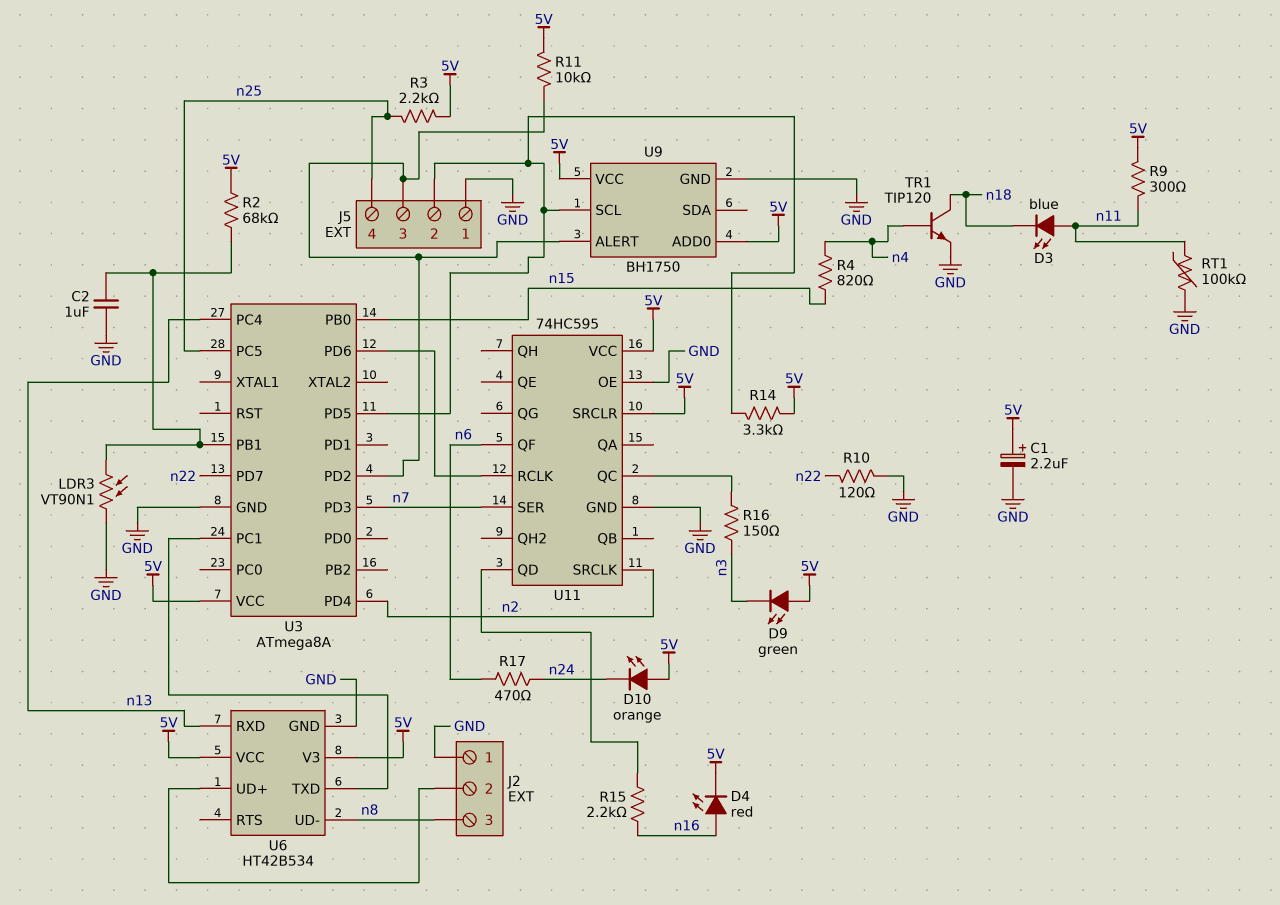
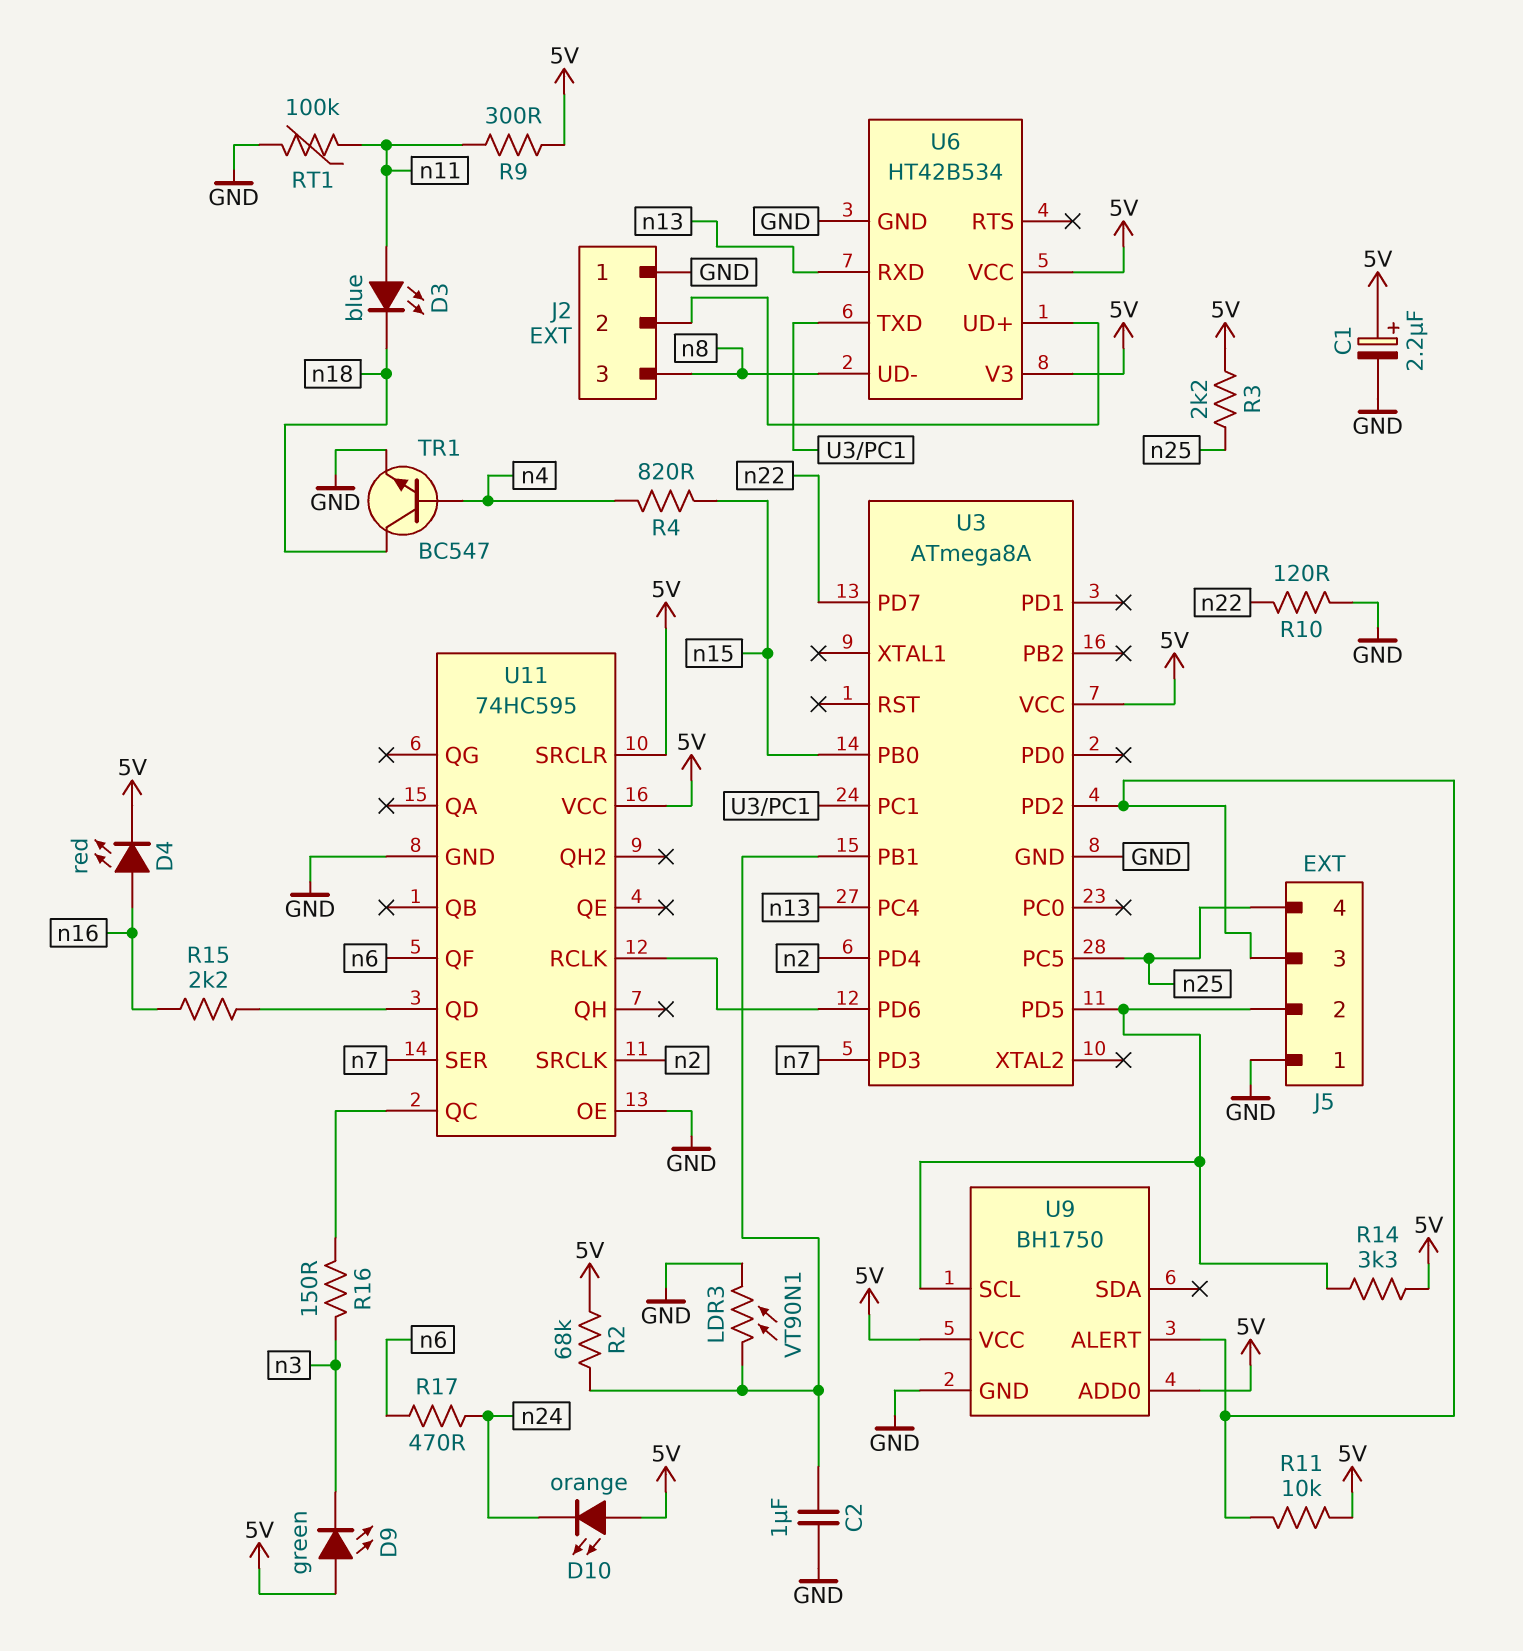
TR1: NPN TIP120 (B n4, C n18, E GND) -> NPN BC547 (B n4, C n18, E GND)

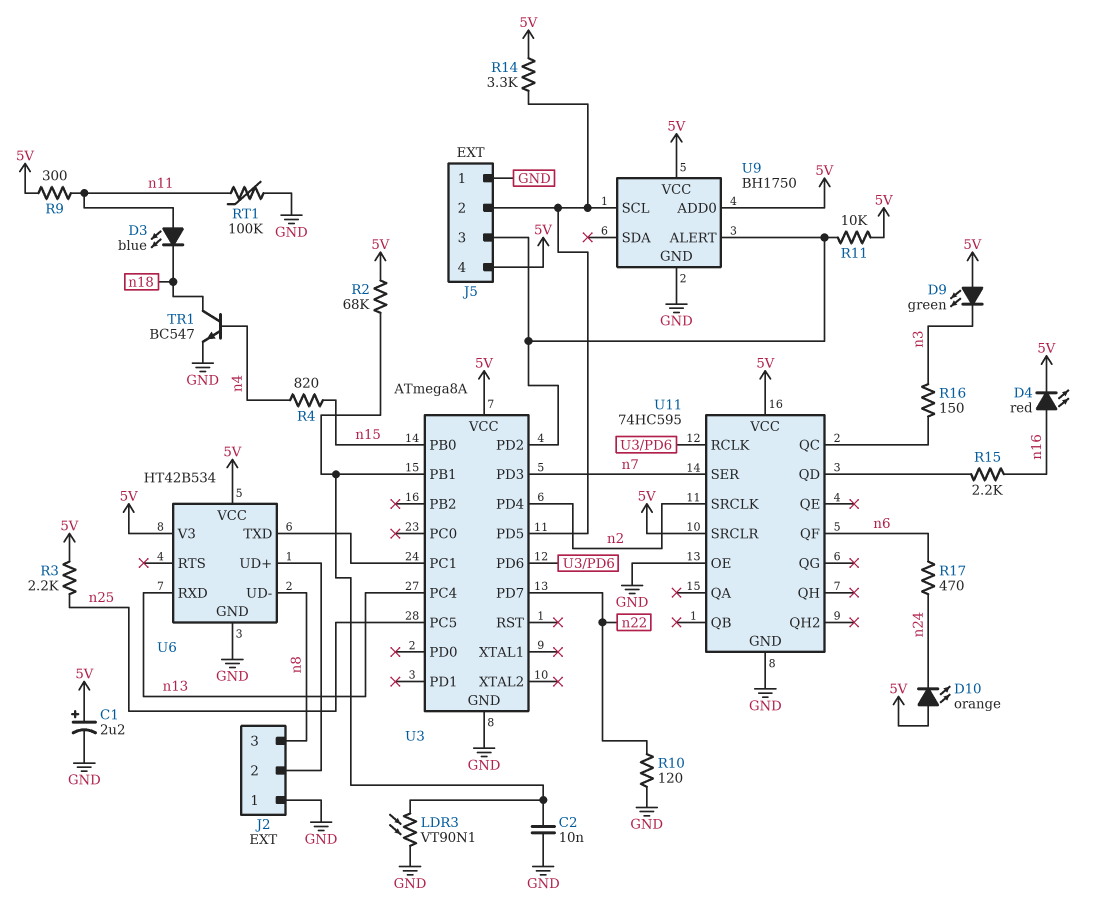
C2: 1uF (GND, U3/PB1) -> 10nF (GND, U3/PB1)
J5 pin 4: n25 -> 5V

